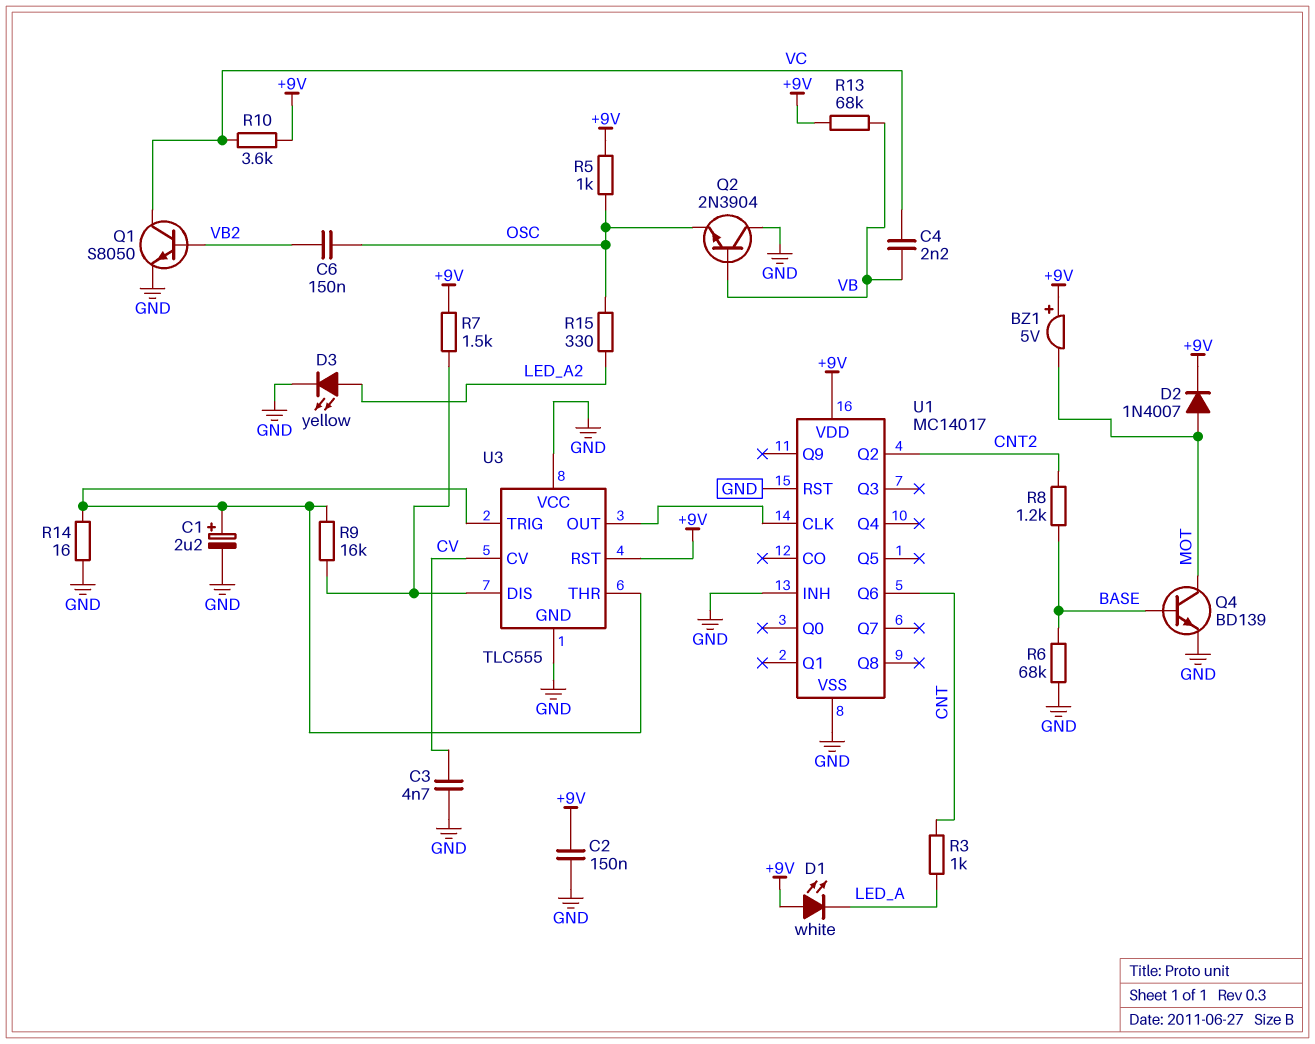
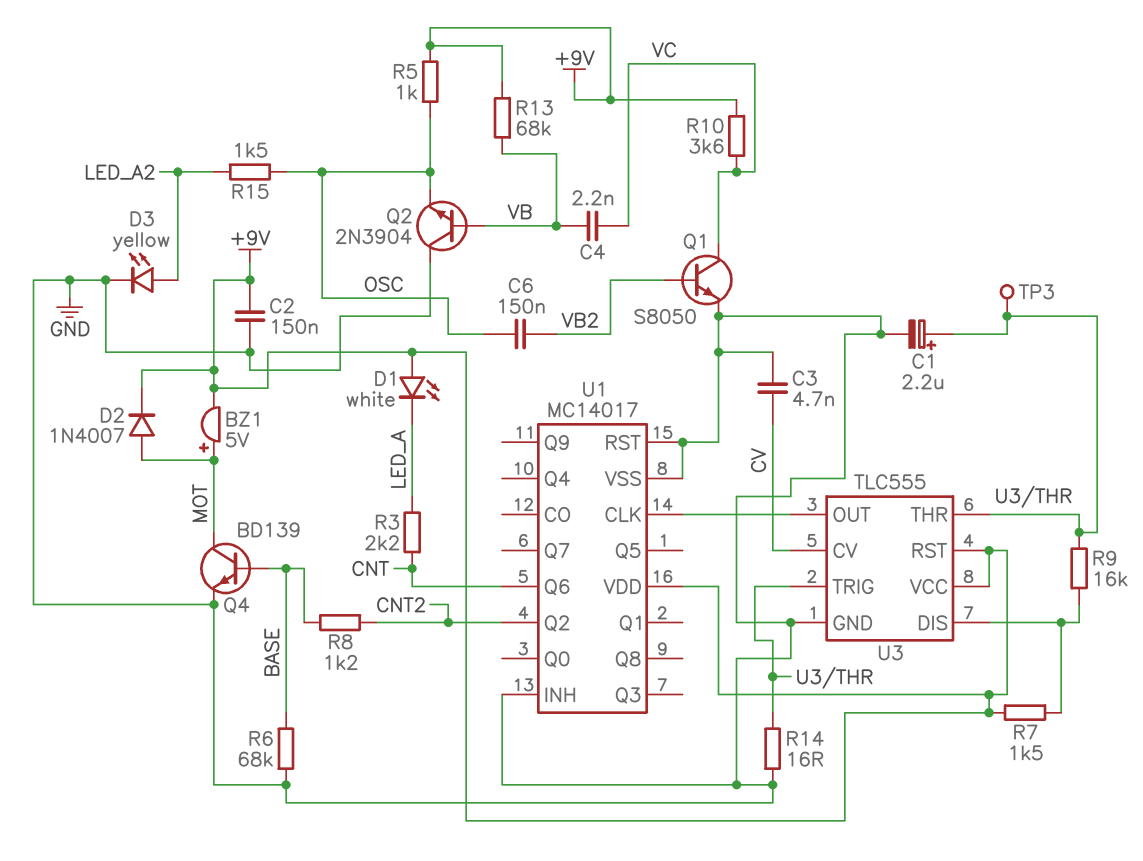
BZ1: buzzer 5V (plus +9V, minus MOT) -> buzzer 5V (plus MOT, minus +9V)
R3: 1k (CNT, LED_A) -> 2.2k (CNT, LED_A)
R15: 330 (LED_A2, OSC) -> 1.5k (LED_A2, OSC)
TP3: none -> test point (U3/THR)
U3 pin VCC: GND -> +9V

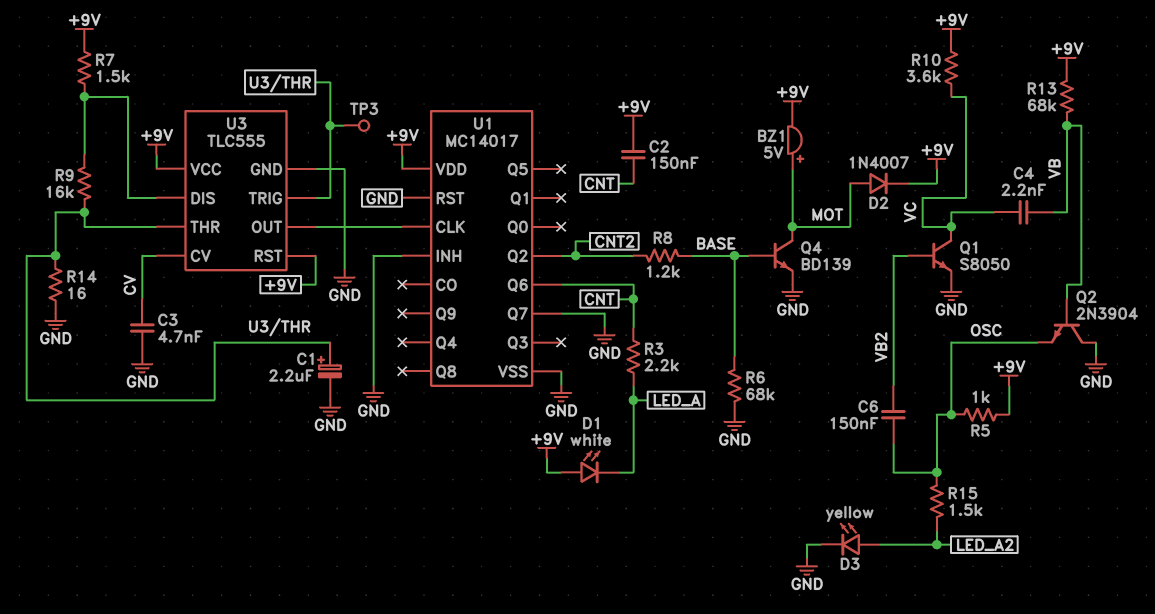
C2: 150nF (+9V, GND) -> 150nF (+9V, CNT)
U1 pin Q7: none -> GND

